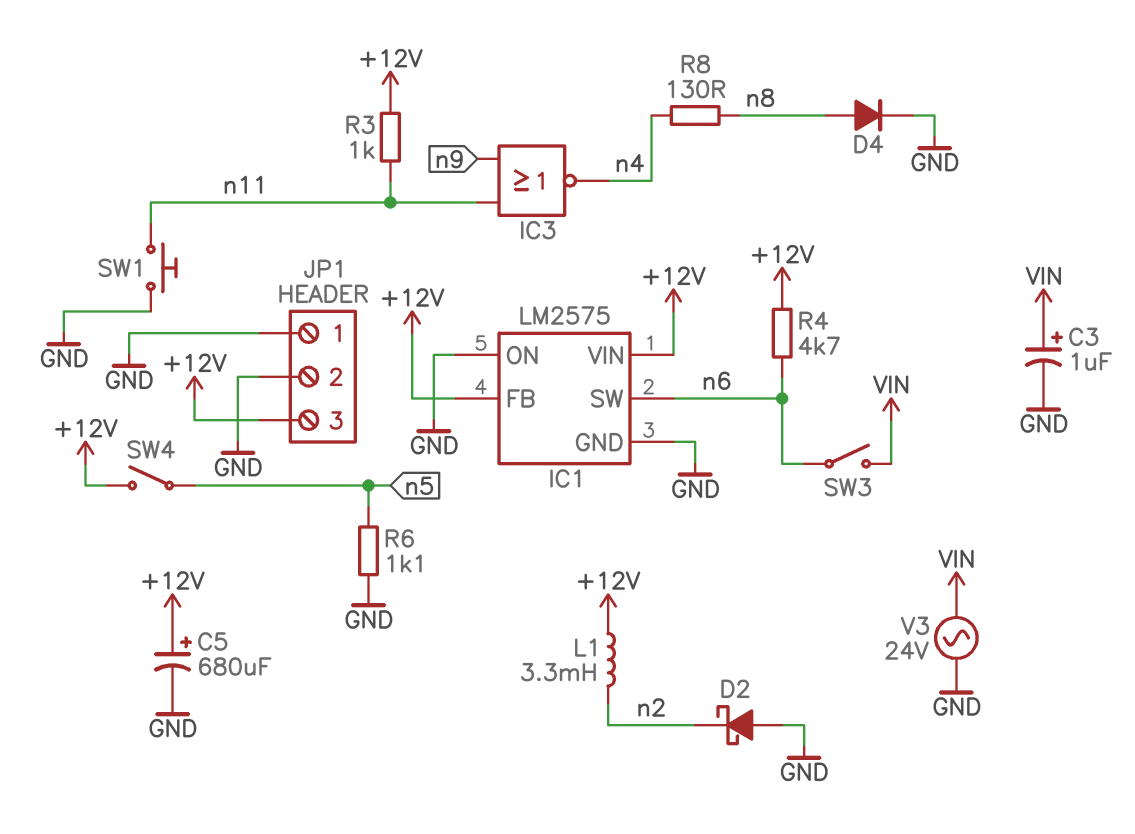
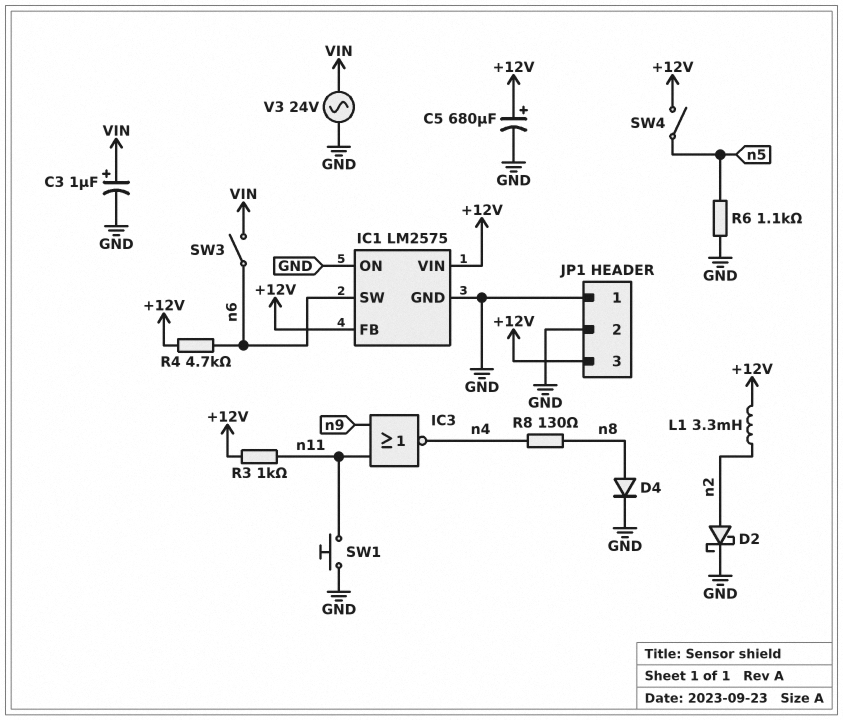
D2: schottky (A GND, K n2) -> schottky (A n2, K GND)

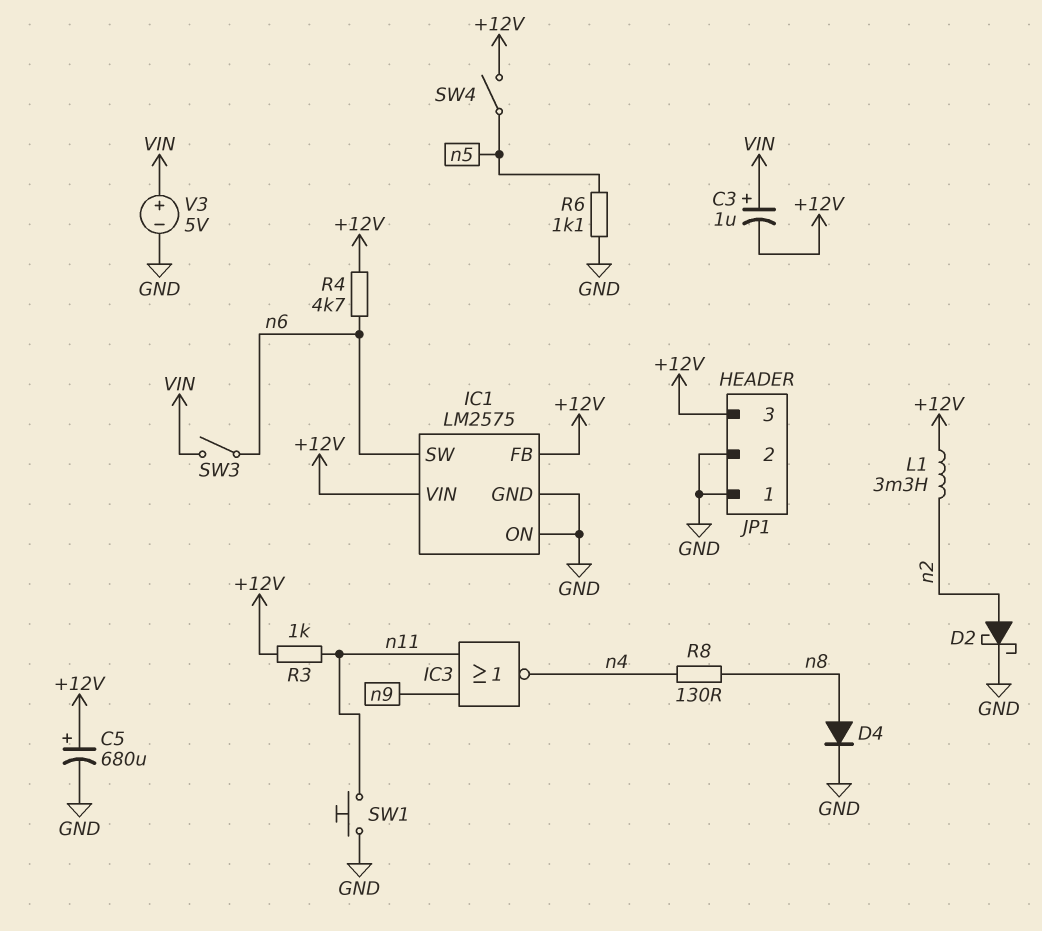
C3: 1uF (plus VIN, minus GND) -> 1uF (plus VIN, minus +12V)
V3: AC 24V (GND, VIN) -> 5V (plus VIN, minus GND)

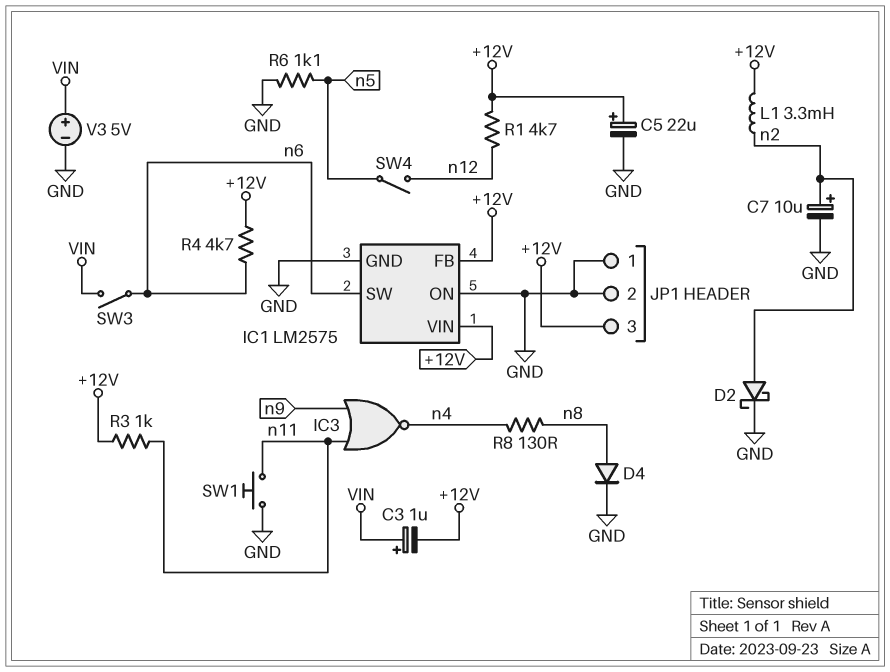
C5: 680uF (plus +12V, minus GND) -> 22uF (plus +12V, minus GND)
C7: none -> 10uF (plus n2, minus GND)
R1: none -> 4.7k (+12V, n12)
SW4: switch (+12V, n5) -> switch (n5, n12)

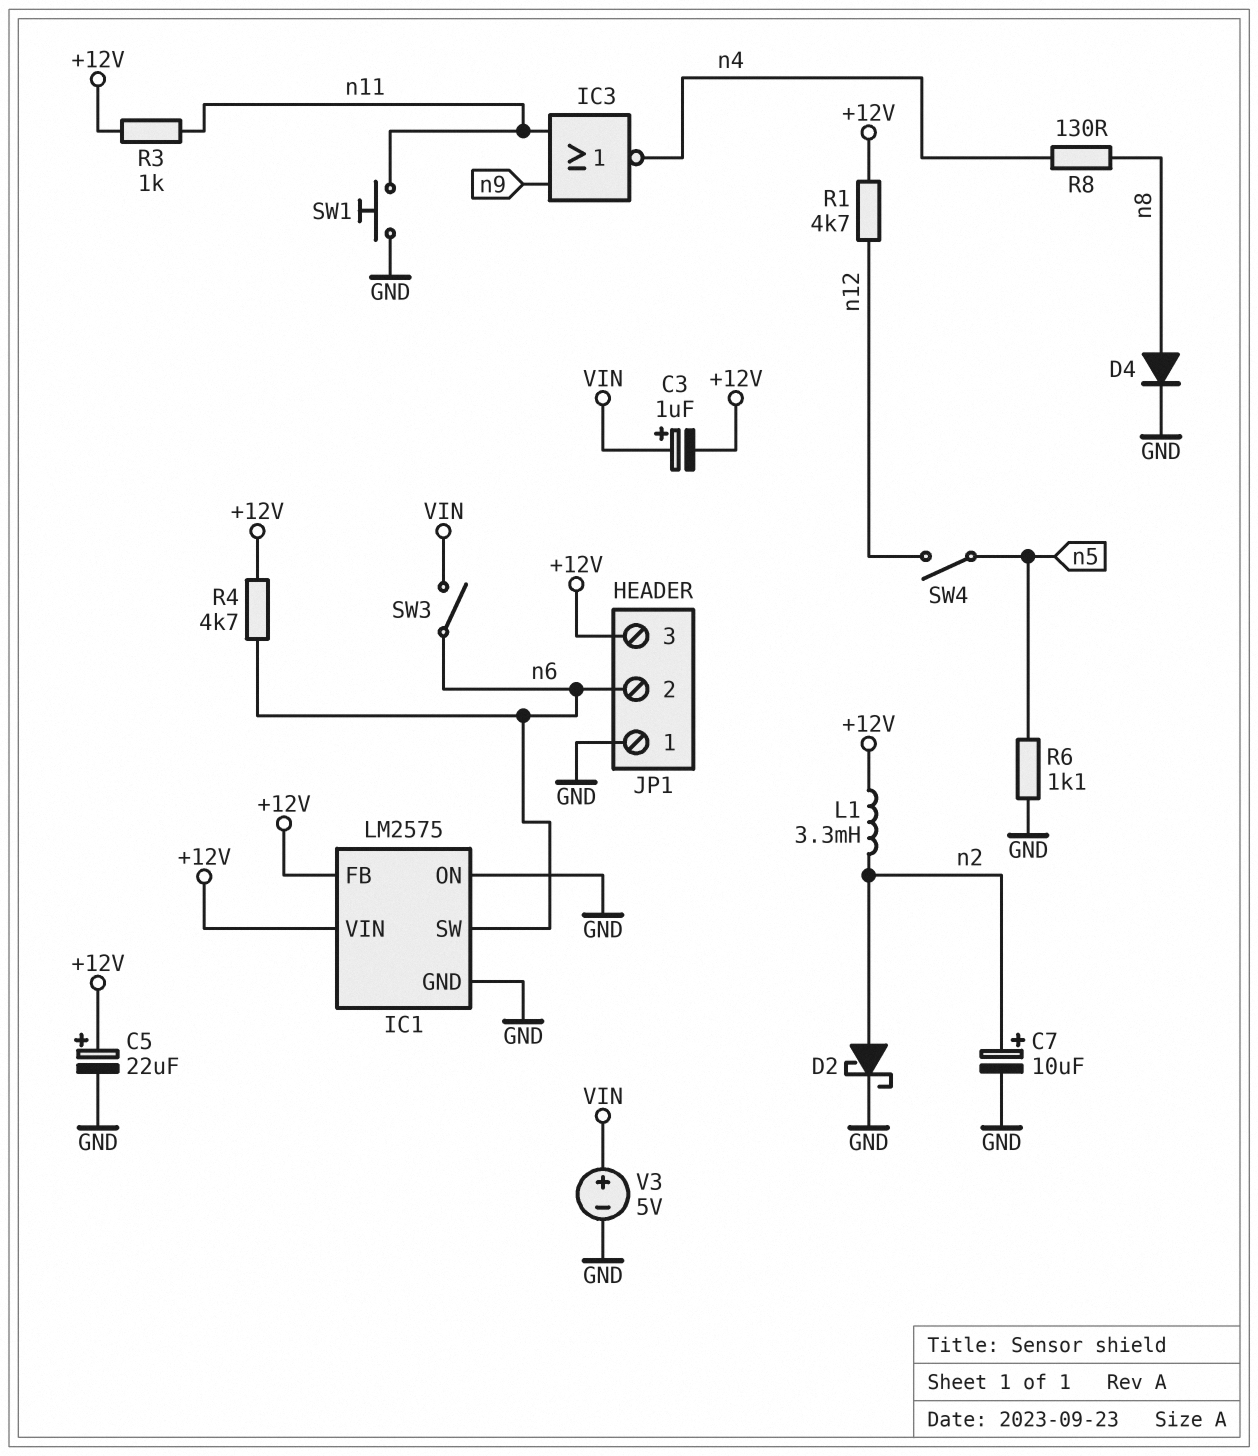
JP1 pin 2: GND -> n6

